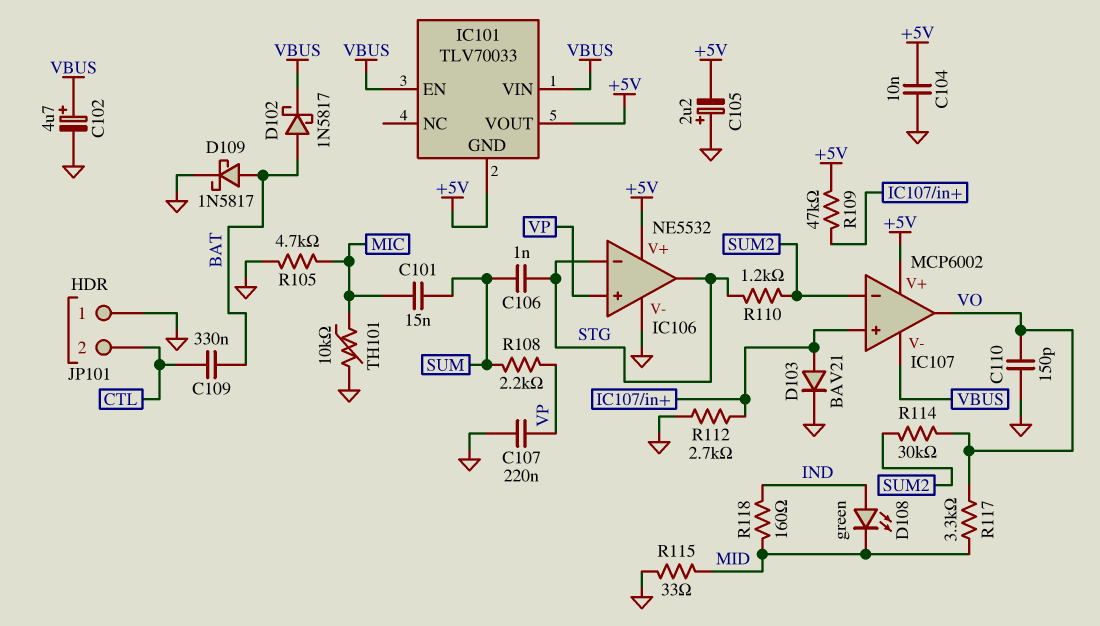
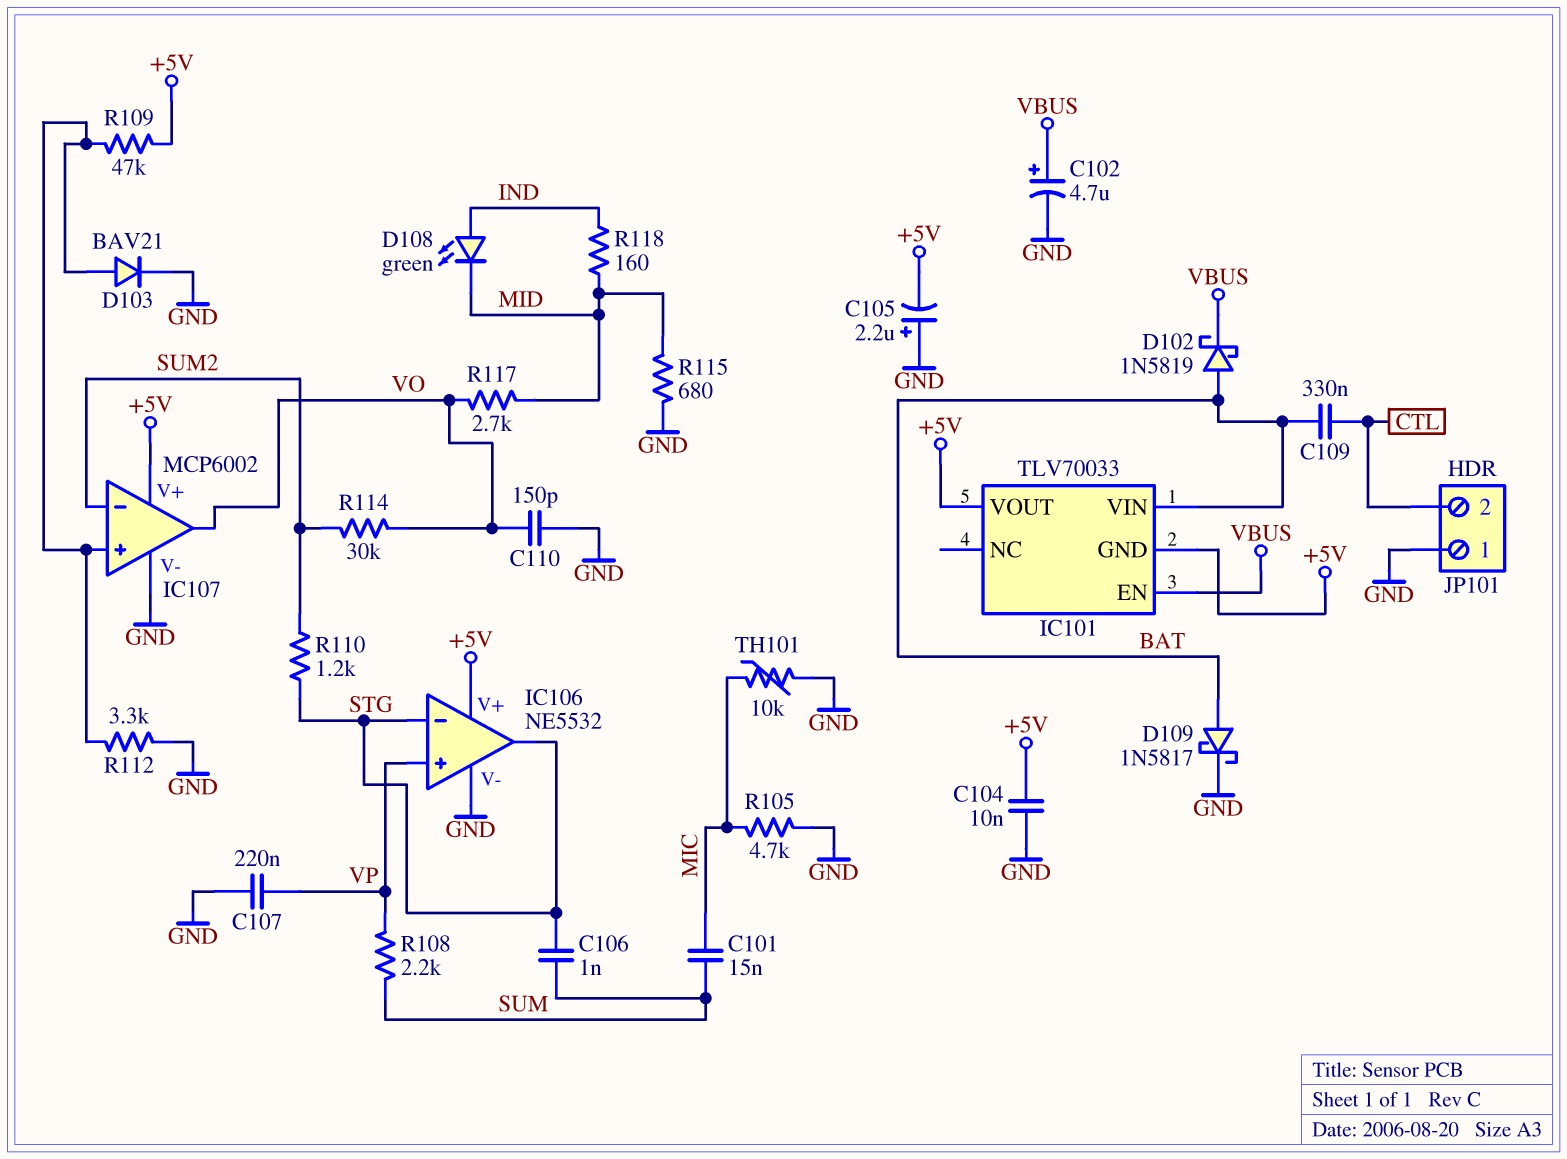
D102: schottky 1N5817 (A BAT, K VBUS) -> schottky 1N5819 (A BAT, K VBUS)
IC101 pin VIN: VBUS -> BAT
IC107 pin V-: VBUS -> GND
R112: 2.7k (GND, IC107/in+) -> 3.3k (GND, IC107/in+)
R115: 33 (GND, MID) -> 680 (GND, MID)
R117: 3.3k (MID, VO) -> 2.7k (MID, VO)

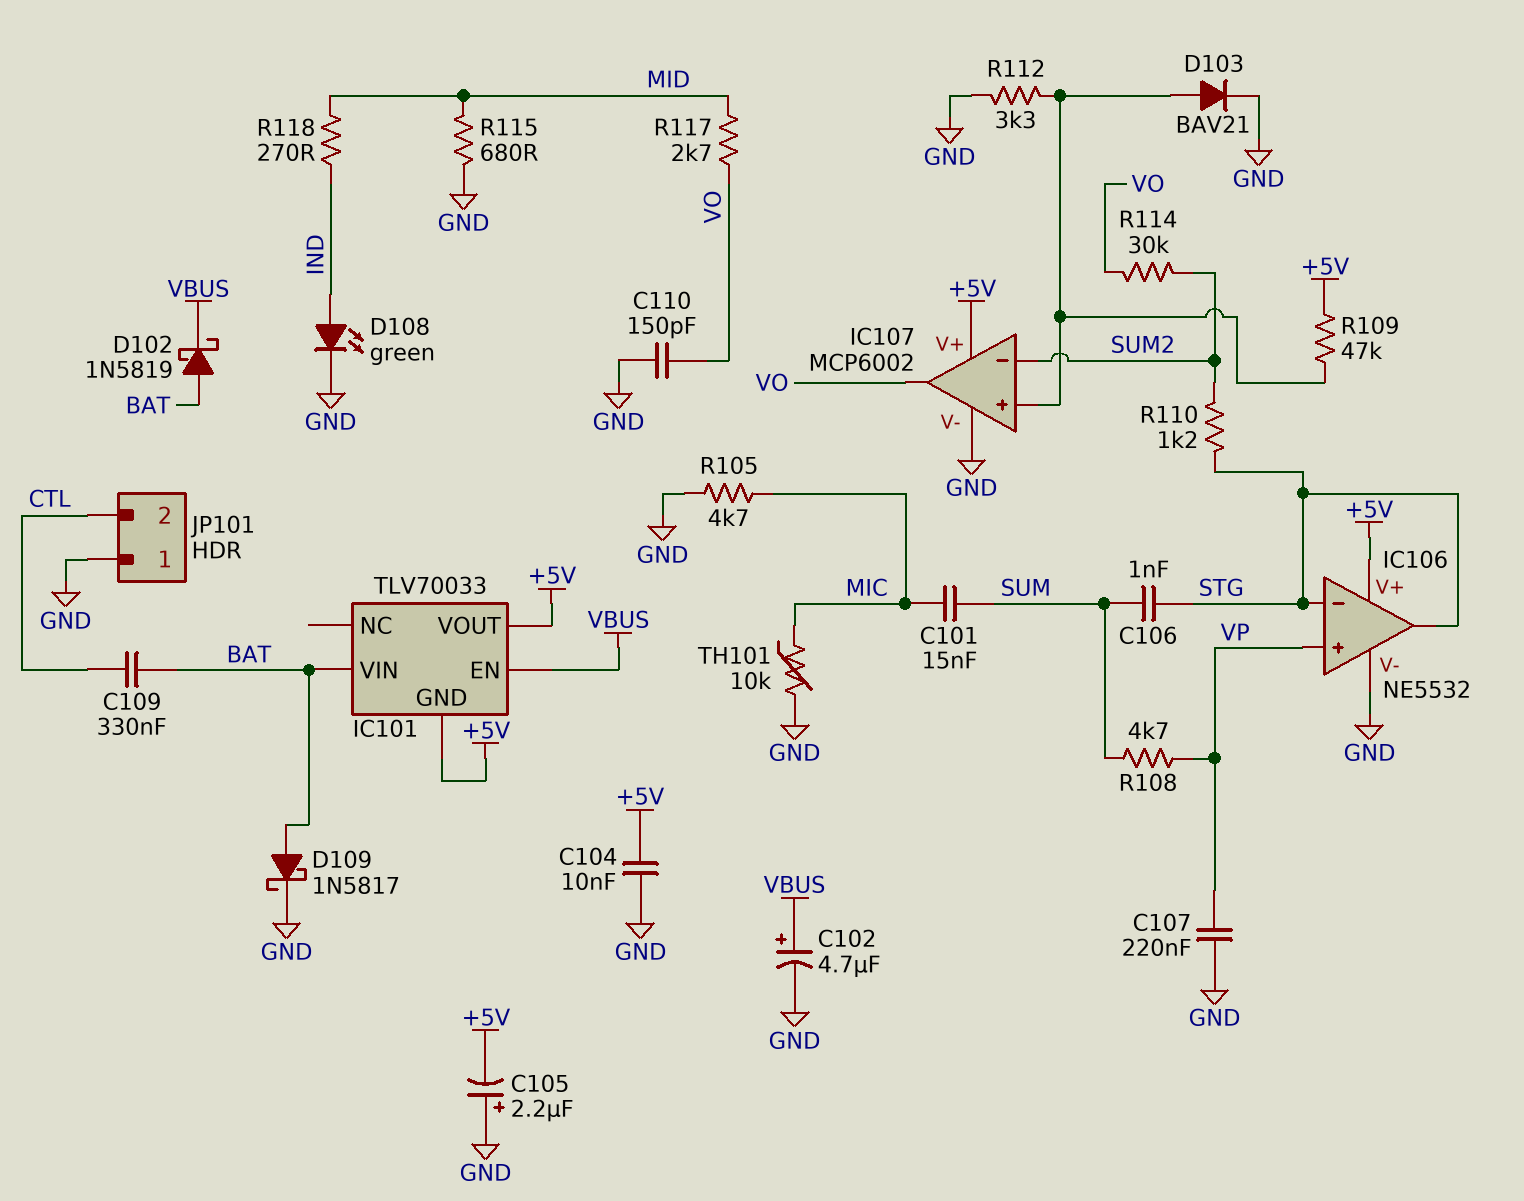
D108: LED green (A IND, K MID) -> LED green (A IND, K GND)
R108: 2.2k (SUM, VP) -> 4.7k (SUM, VP)
R118: 160 (IND, MID) -> 270 (IND, MID)

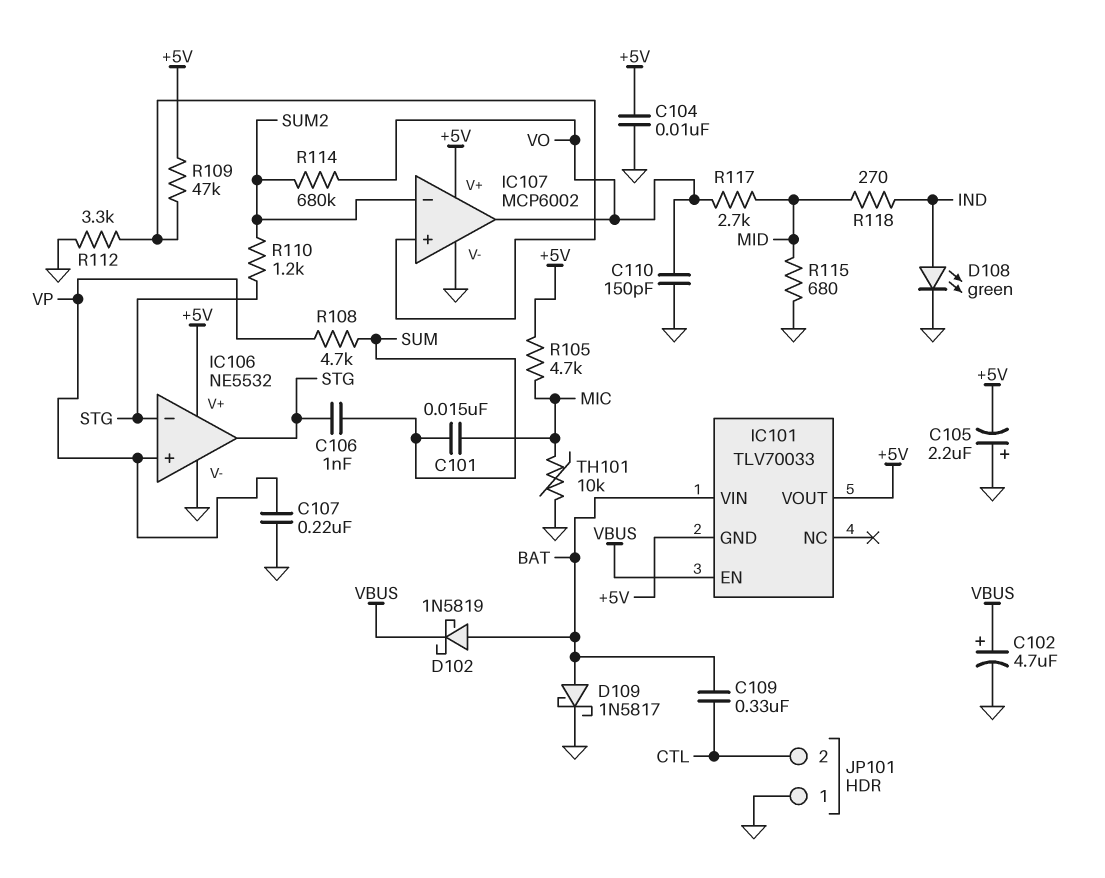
D103: diode BAV21 (A IC107/in+, K GND) -> none
R105: 4.7k (GND, MIC) -> 4.7k (+5V, MIC)
R114: 30k (SUM2, VO) -> 680k (SUM2, VO)

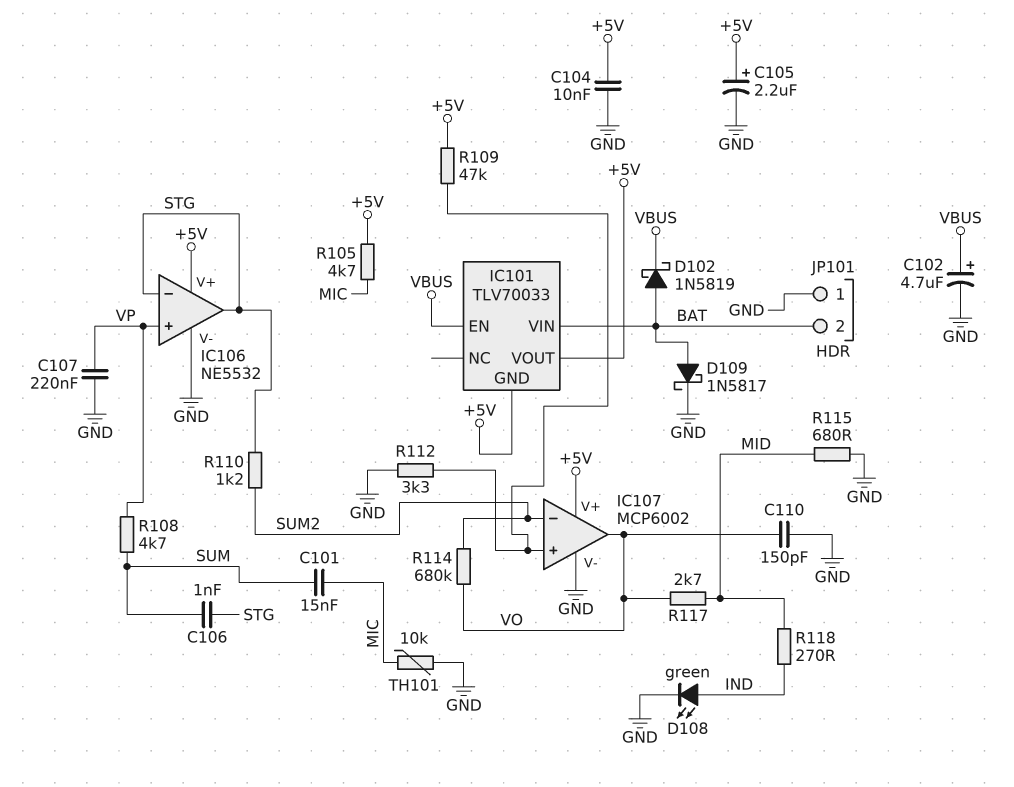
C105: 2.2uF (plus GND, minus +5V) -> 2.2uF (plus +5V, minus GND)
C109: 330nF (BAT, CTL) -> none
JP101 pin 2: CTL -> BAT

